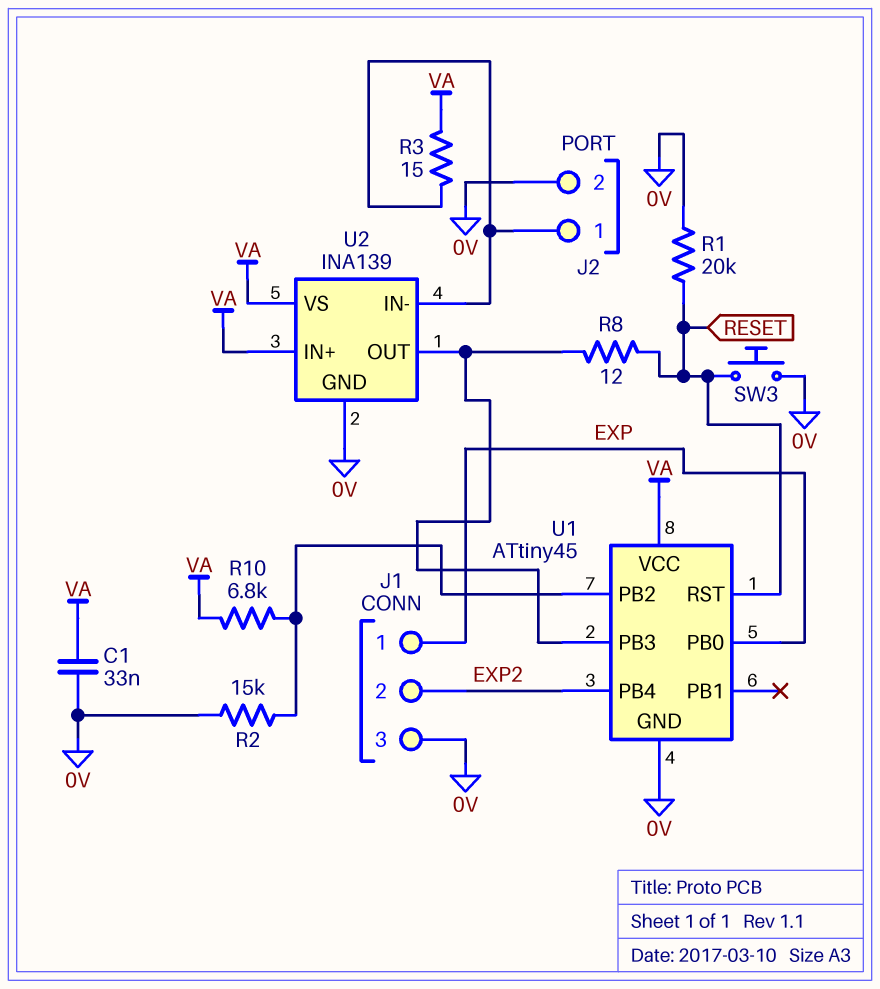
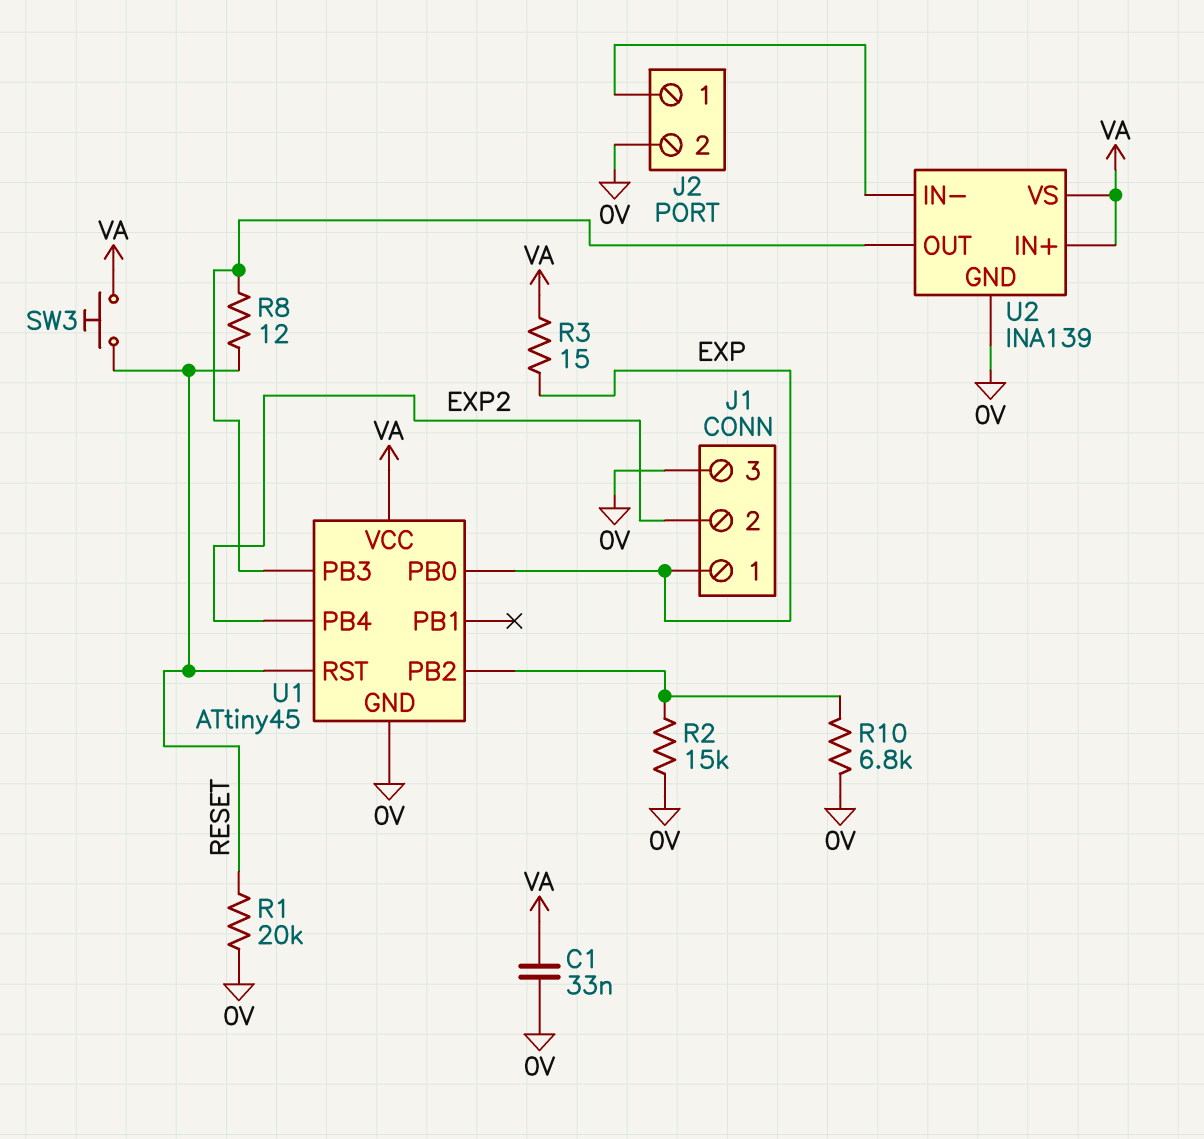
R3: 15 (J2/1, VA) -> 15 (EXP, VA)
R10: 6.8k (U1/PB2, VA) -> 6.8k (0V, U1/PB2)
SW3: button (0V, RESET) -> button (RESET, VA)

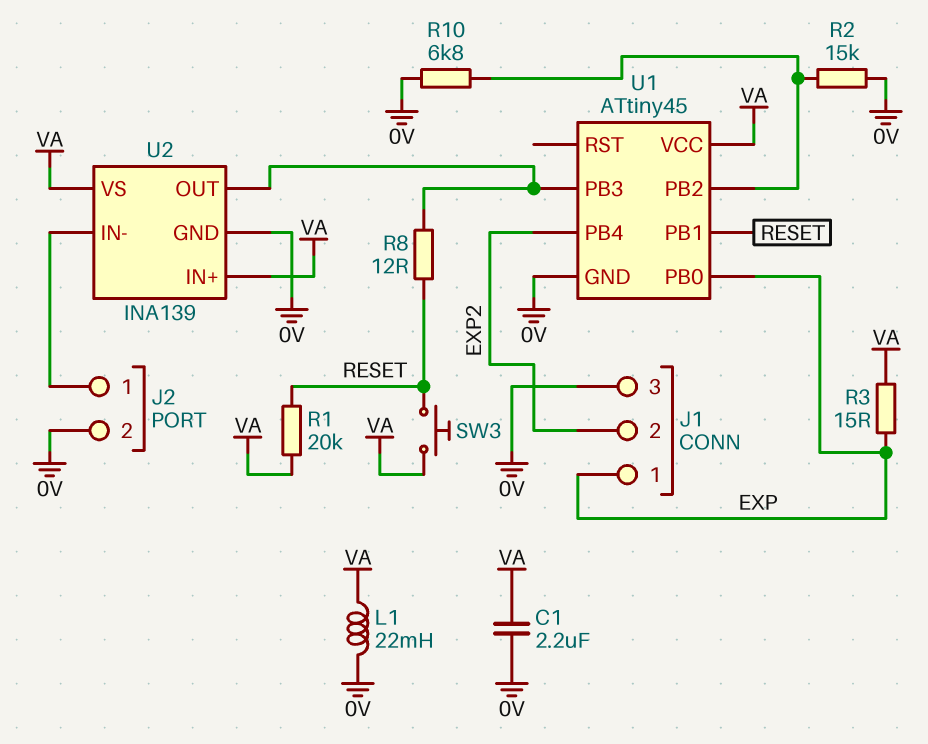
C1: 33nF (0V, VA) -> 2.2uF (0V, VA)
L1: none -> 22mH (0V, VA)
R1: 20k (0V, RESET) -> 20k (RESET, VA)
U1 pin PB1: none -> RESET
U1 pin RST: RESET -> none

